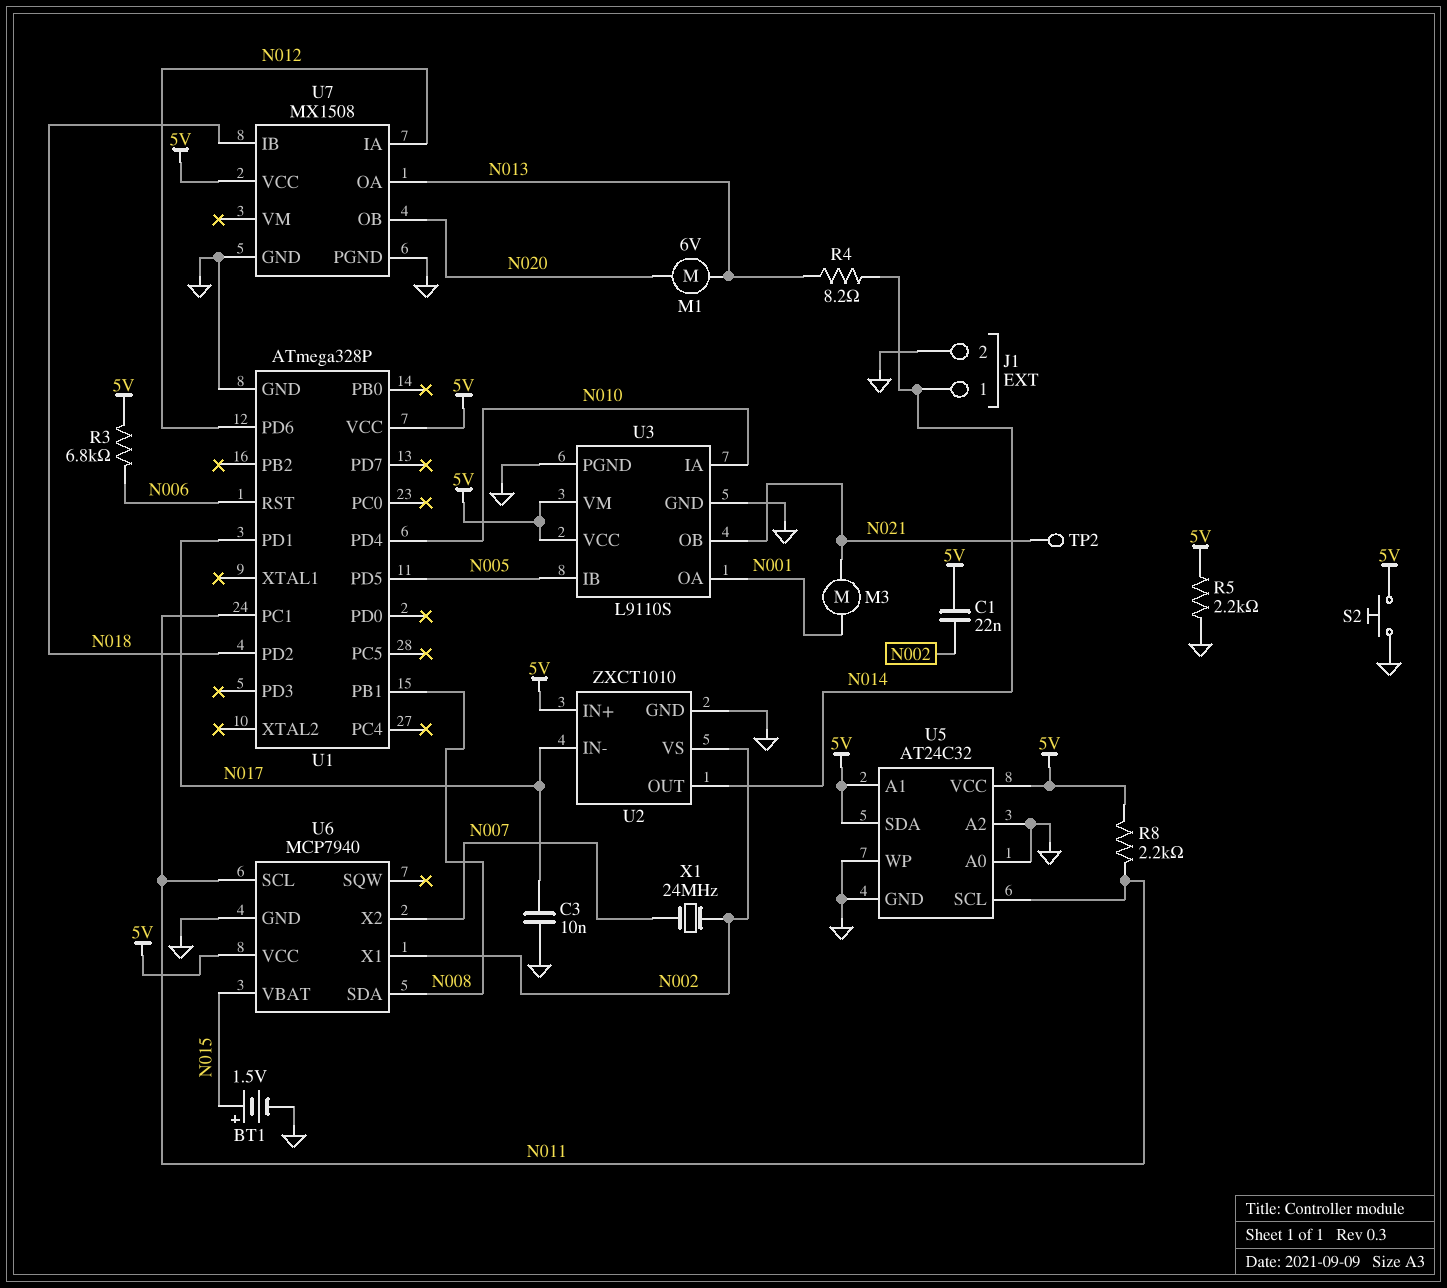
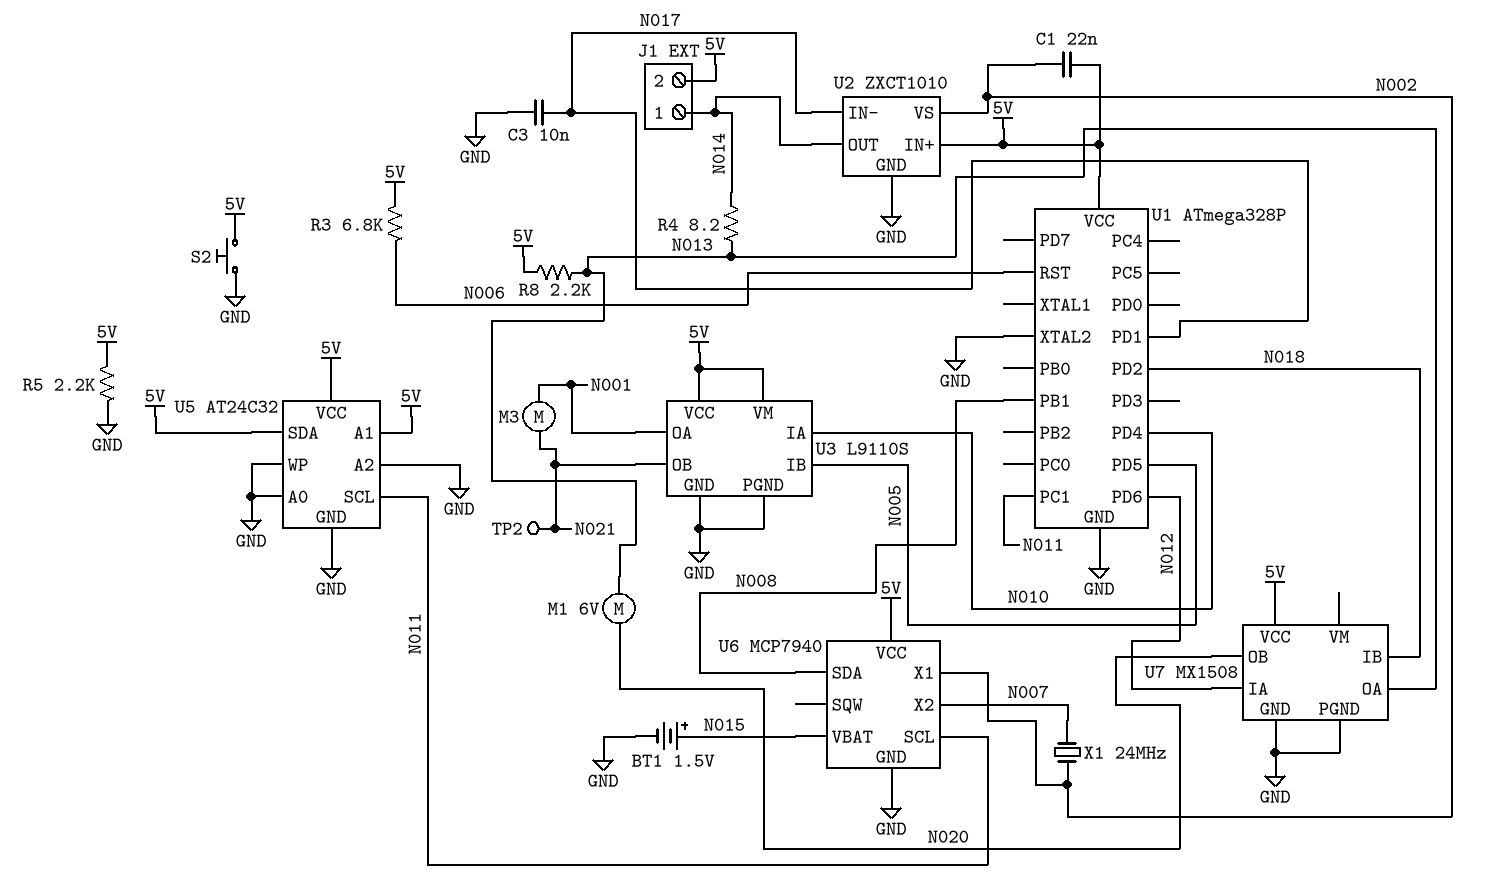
J1 pin 2: GND -> 5V
R8: 2.2k (5V, N011) -> 2.2k (5V, N013)
U1 pin XTAL2: none -> GND

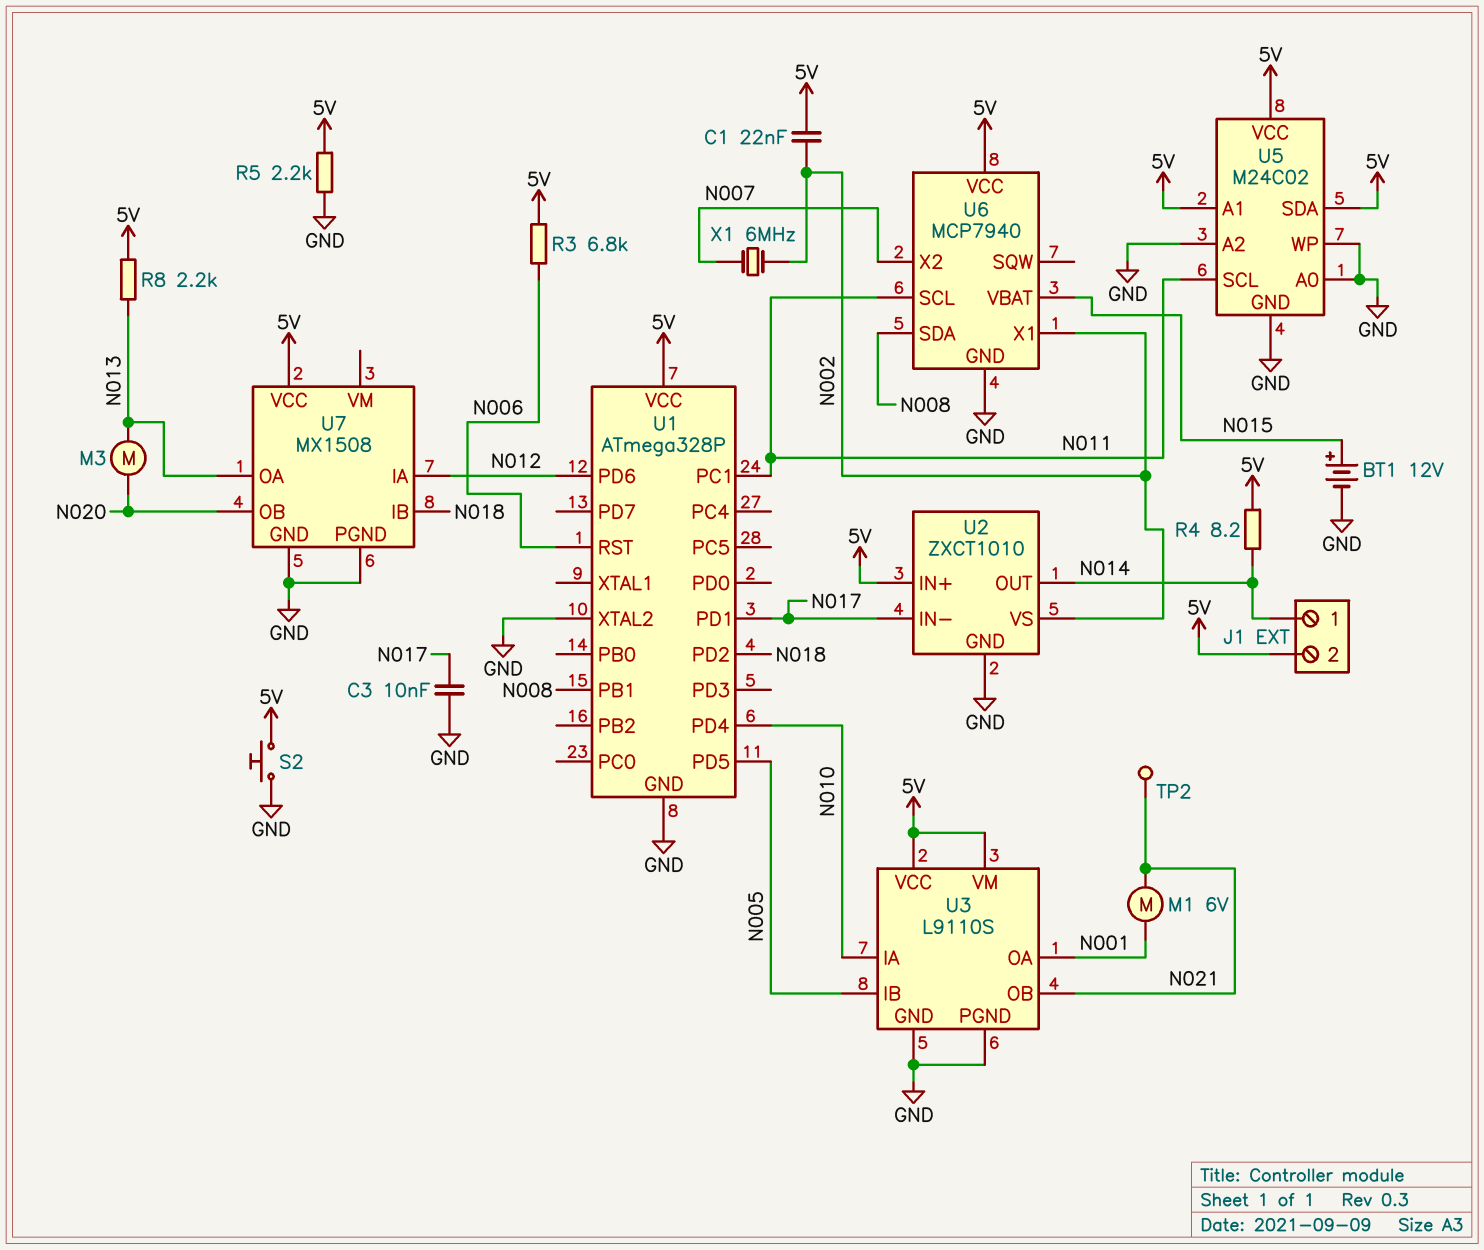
BT1: 1.5V (plus N015, minus GND) -> 12V (plus N015, minus GND)
M1: motor 6V (N013, N020) -> motor 6V (N001, N021)
M3: motor (N001, N021) -> motor (N013, N020)
R4: 8.2 (N013, N014) -> 8.2 (5V, N014)
U5: AT24C32 -> M24C02
X1: 24MHz (N002, N007) -> 6MHz (N002, N007)

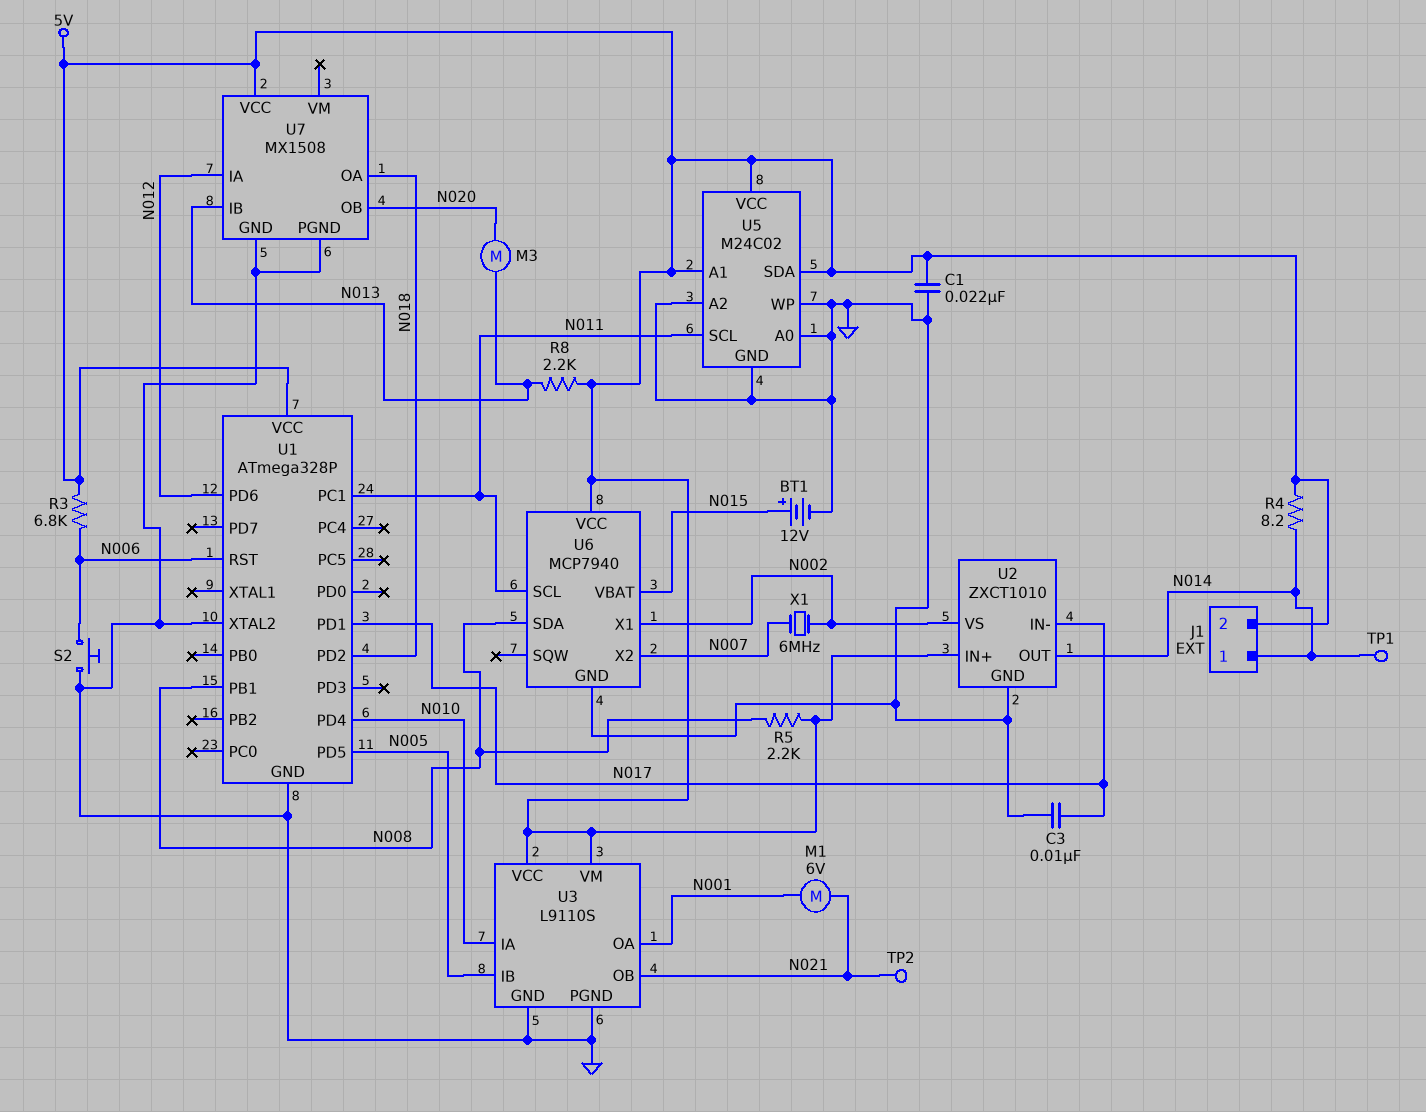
C1: 22nF (5V, N002) -> 22nF (5V, GND)
R5: 2.2k (5V, GND) -> 2.2k (5V, N008)
S2: button (5V, GND) -> button (GND, N006)
TP1: none -> test point (N014)
U7 pin IB: N018 -> N013
U7 pin OA: N013 -> N018

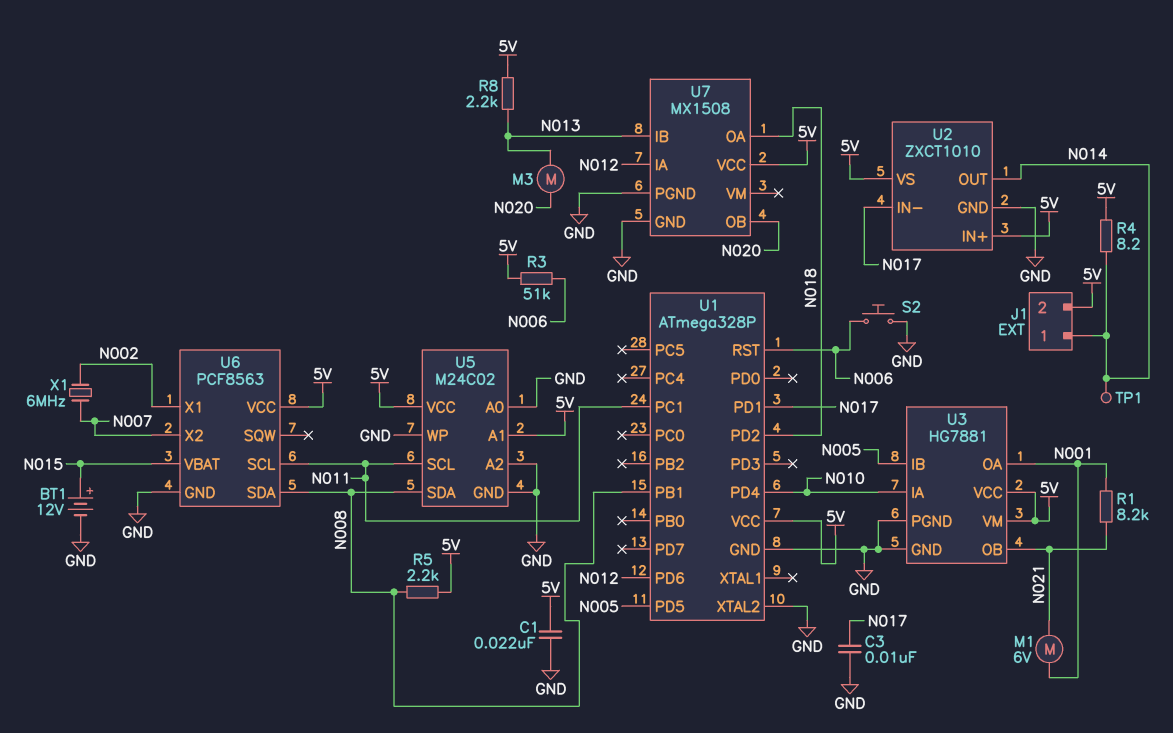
R1: none -> 8.2k (N001, N021)
R3: 6.8k (5V, N006) -> 51k (5V, N006)
TP2: test point (N021) -> none
U2 pin VS: N002 -> 5V
U3: L9110S -> HG7881
U5 pin SDA: 5V -> N008
U6: MCP7940 -> PCF8563

